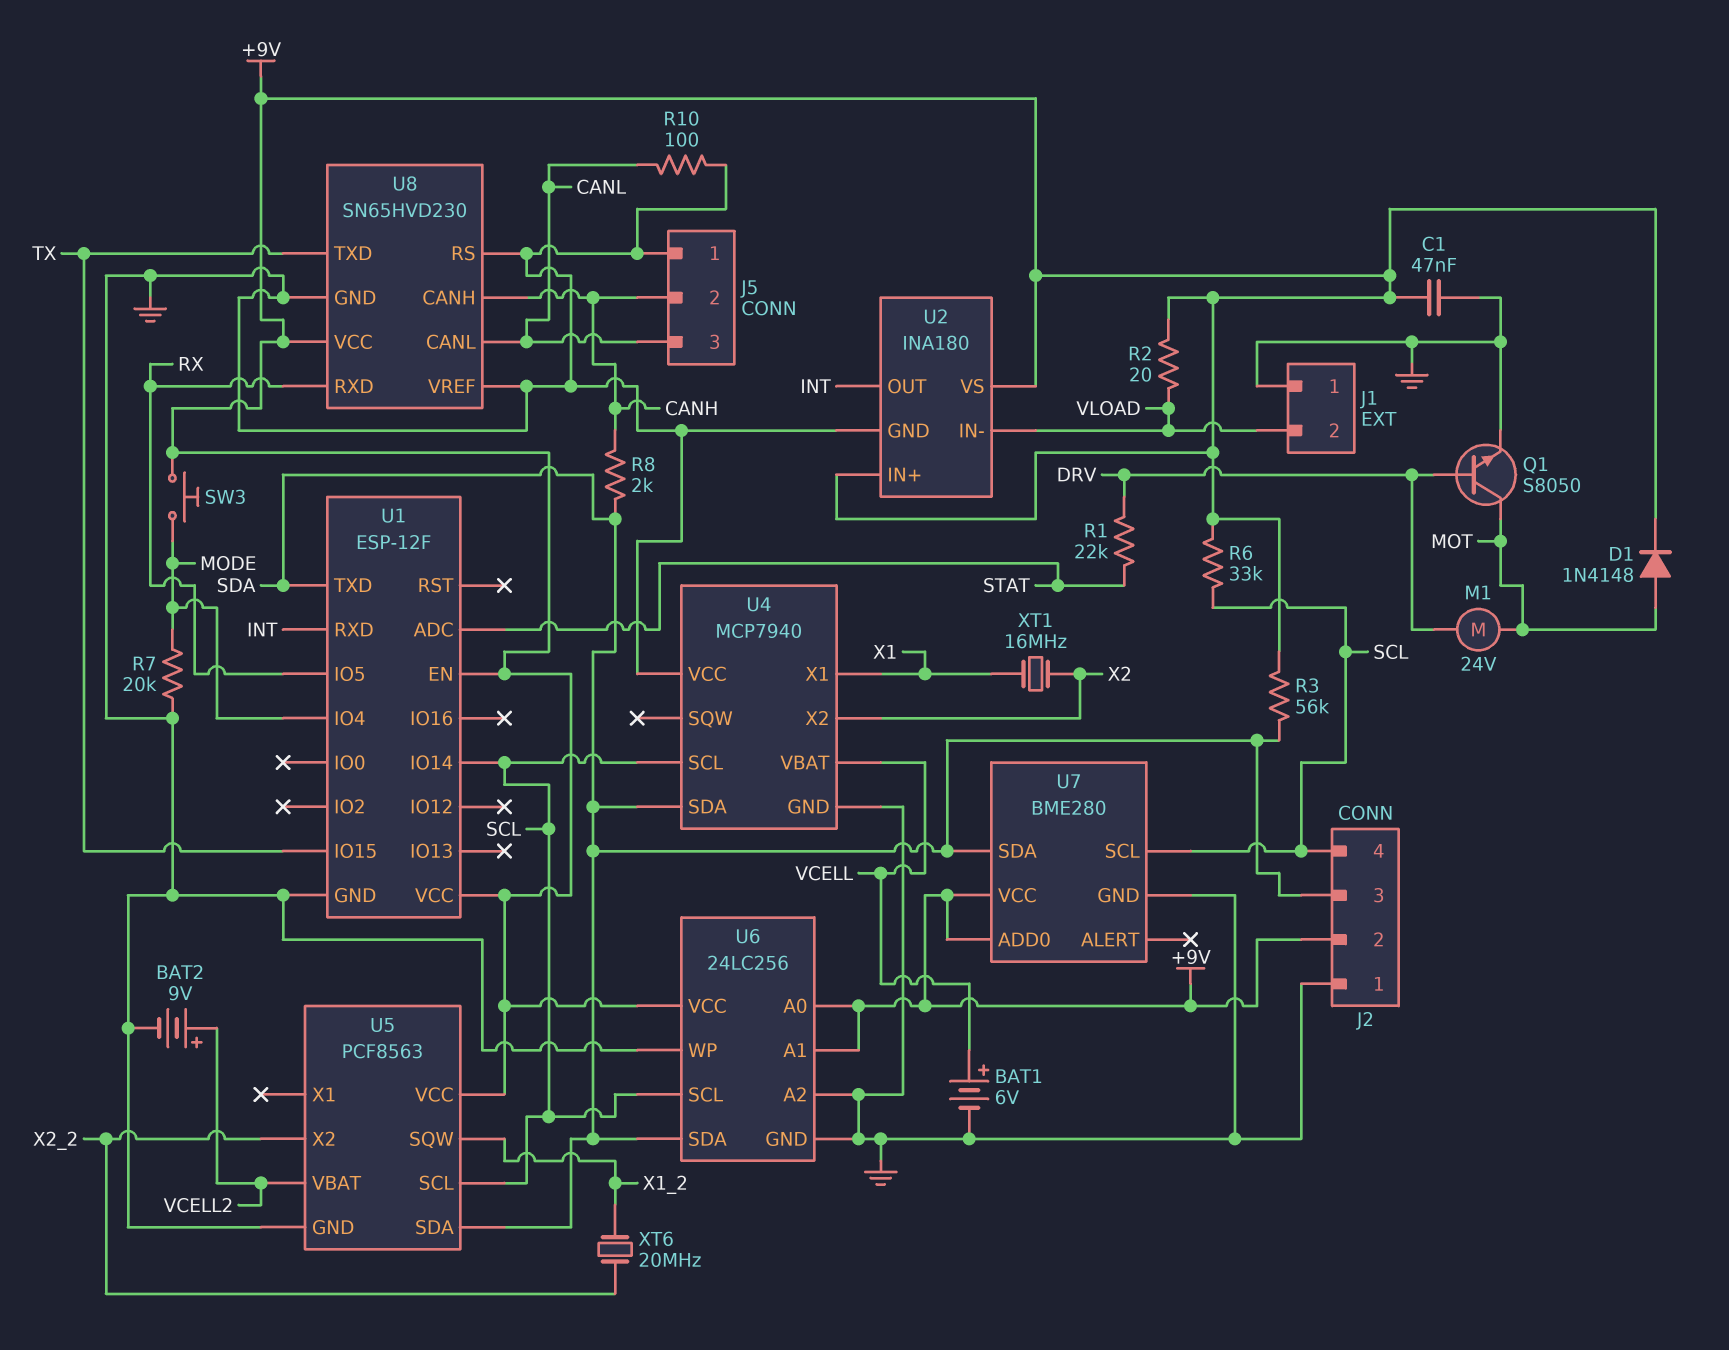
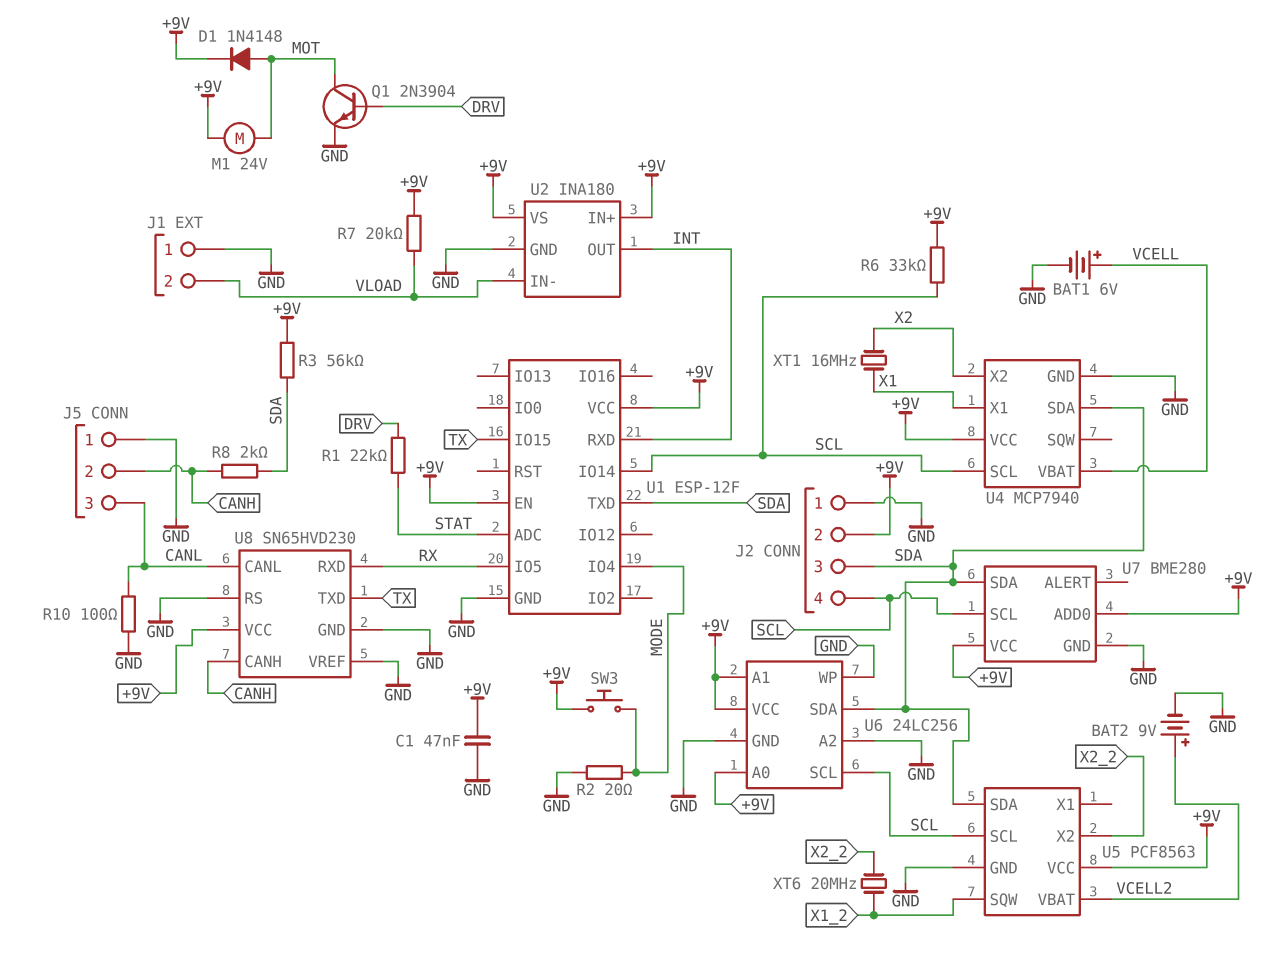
M1: motor 24V (DRV, MOT) -> motor 24V (+9V, MOT)
Q1: NPN S8050 (B DRV, C MOT, E GND) -> NPN 2N3904 (B DRV, C MOT, E GND)
R2: 20 (+9V, VLOAD) -> 20 (GND, MODE)
R7: 20k (GND, MODE) -> 20k (+9V, VLOAD)
U4 pin VCC: GND -> +9V

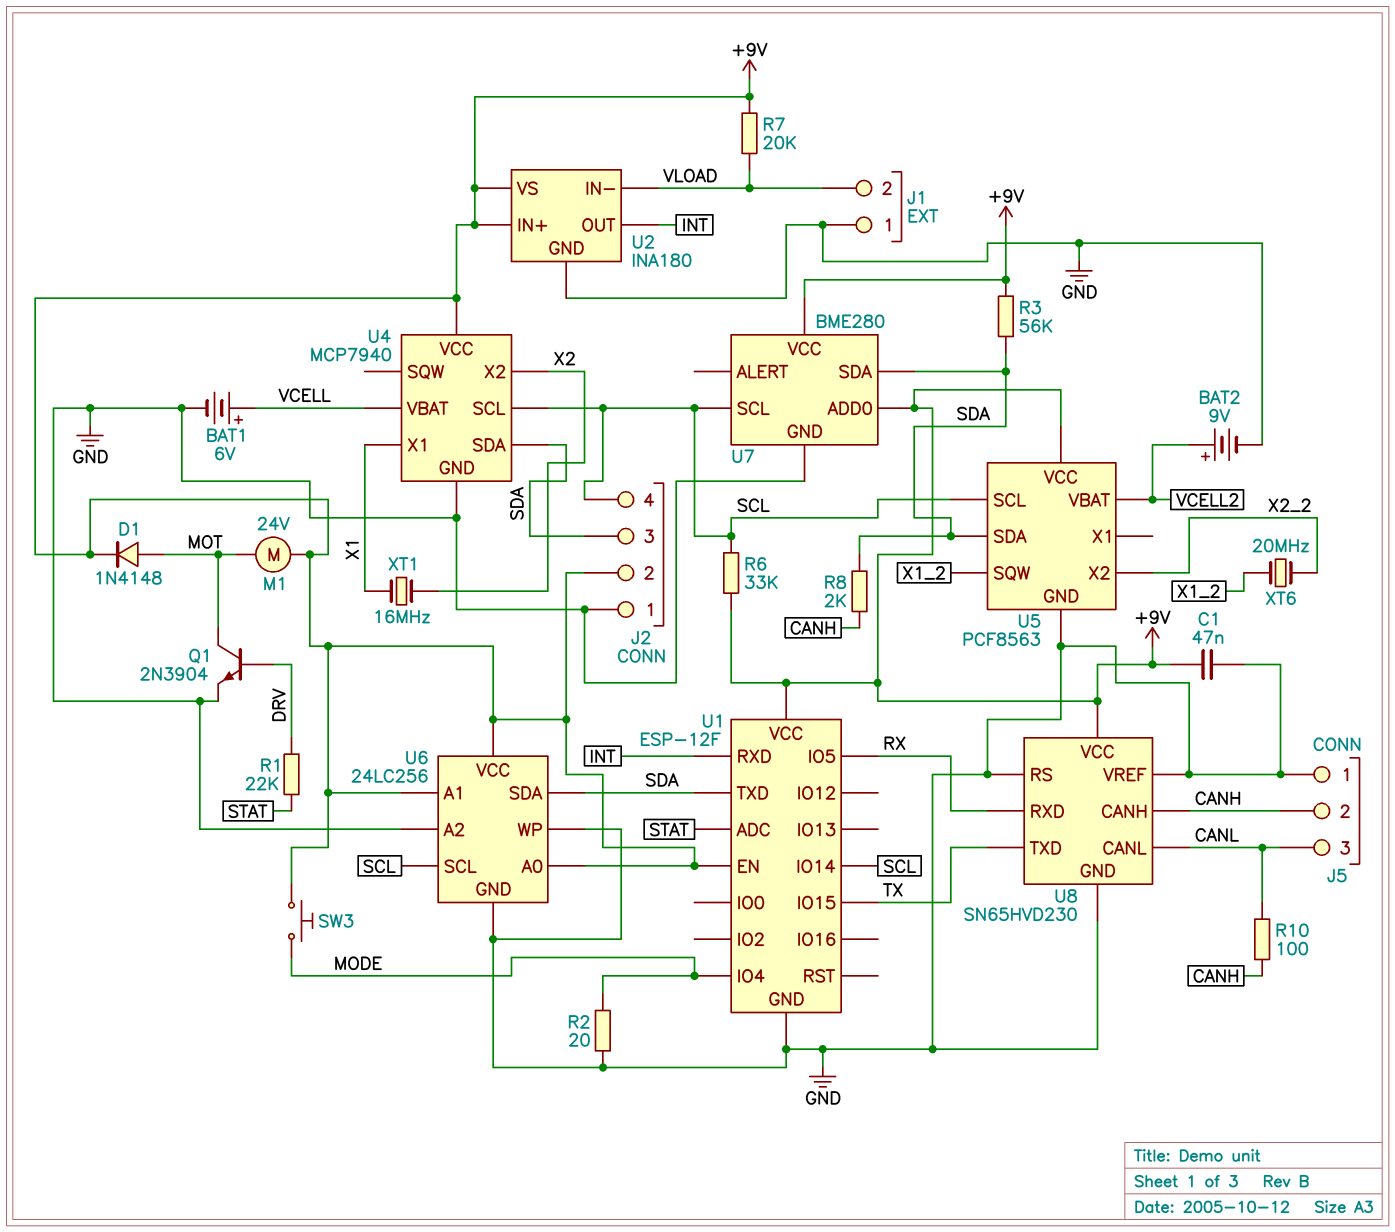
R10: 100 (CANL, GND) -> 100 (CANH, CANL)

